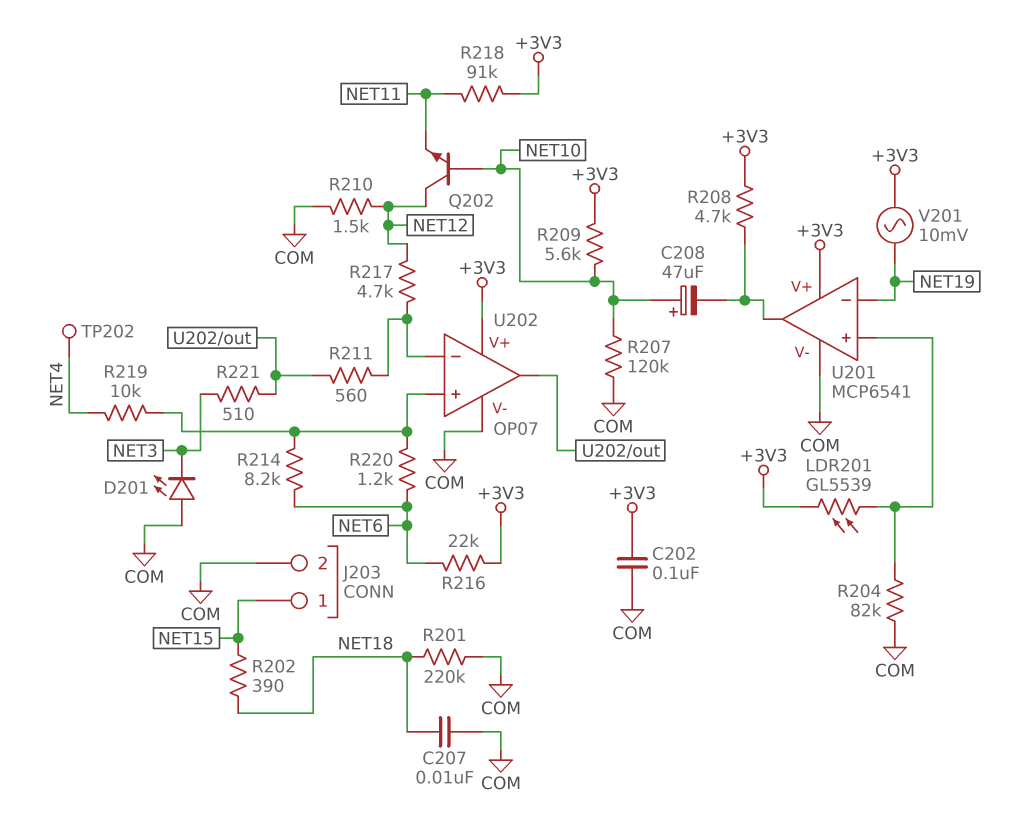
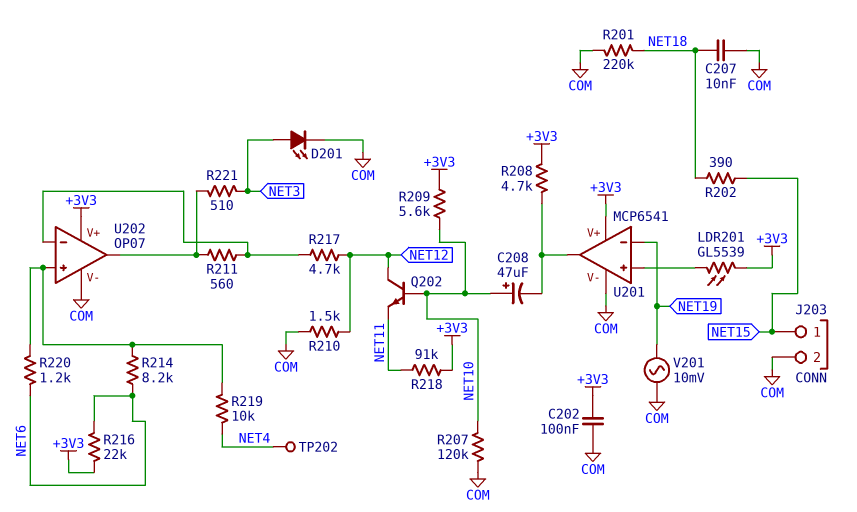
D201: LED (A COM, K NET3) -> LED (A NET3, K COM)
R204: 82k (COM, U201/in+) -> none
V201: AC 10mV (+3V3, NET19) -> AC 10mV (COM, NET19)

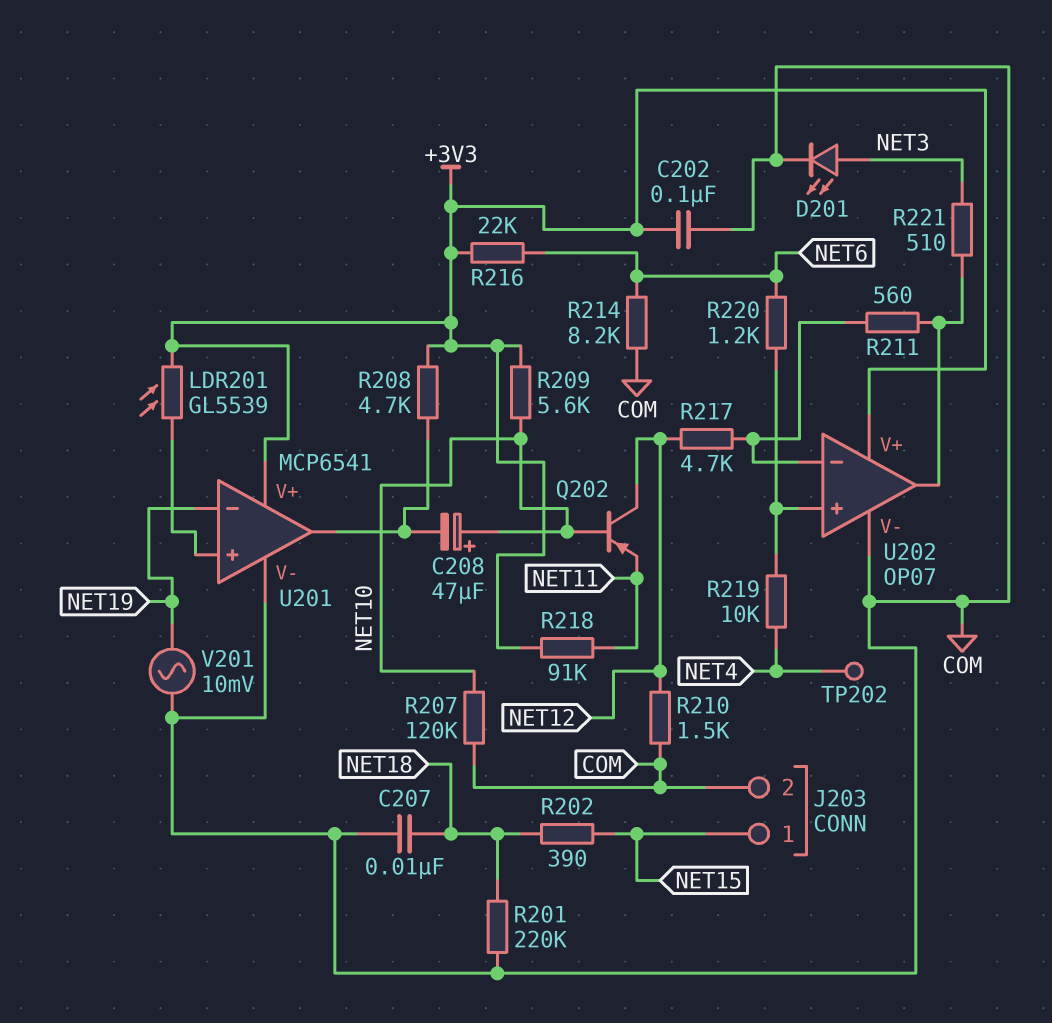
Q202: NPN (B NET10, C NET12, E NET11) -> PNP (B NET10, C NET12, E NET11)
R214: 8.2k (NET6, U202/in+) -> 8.2k (COM, NET6)

